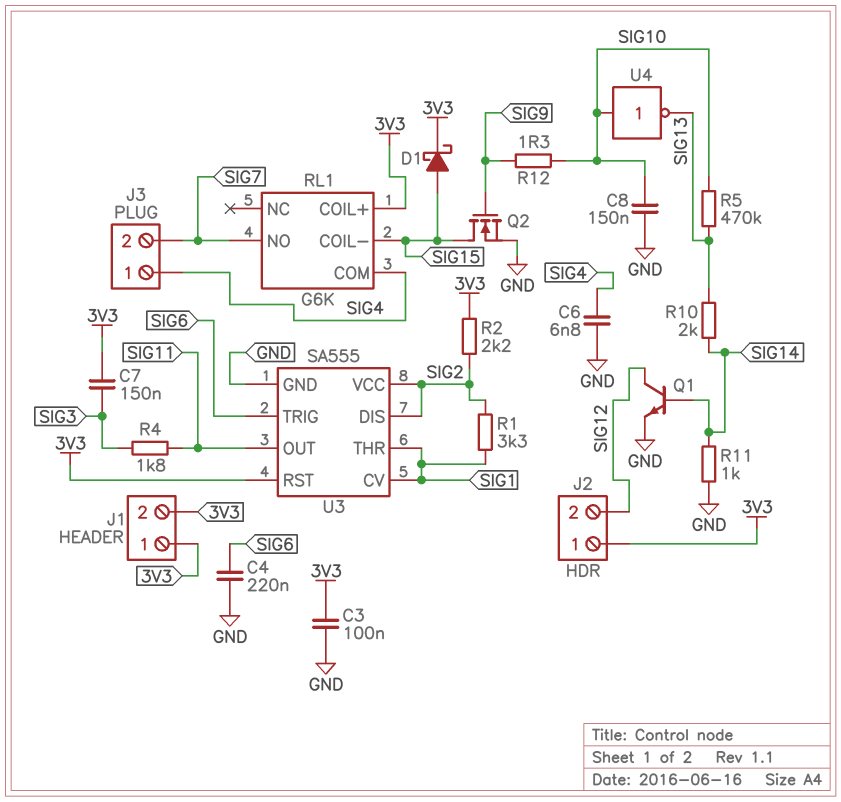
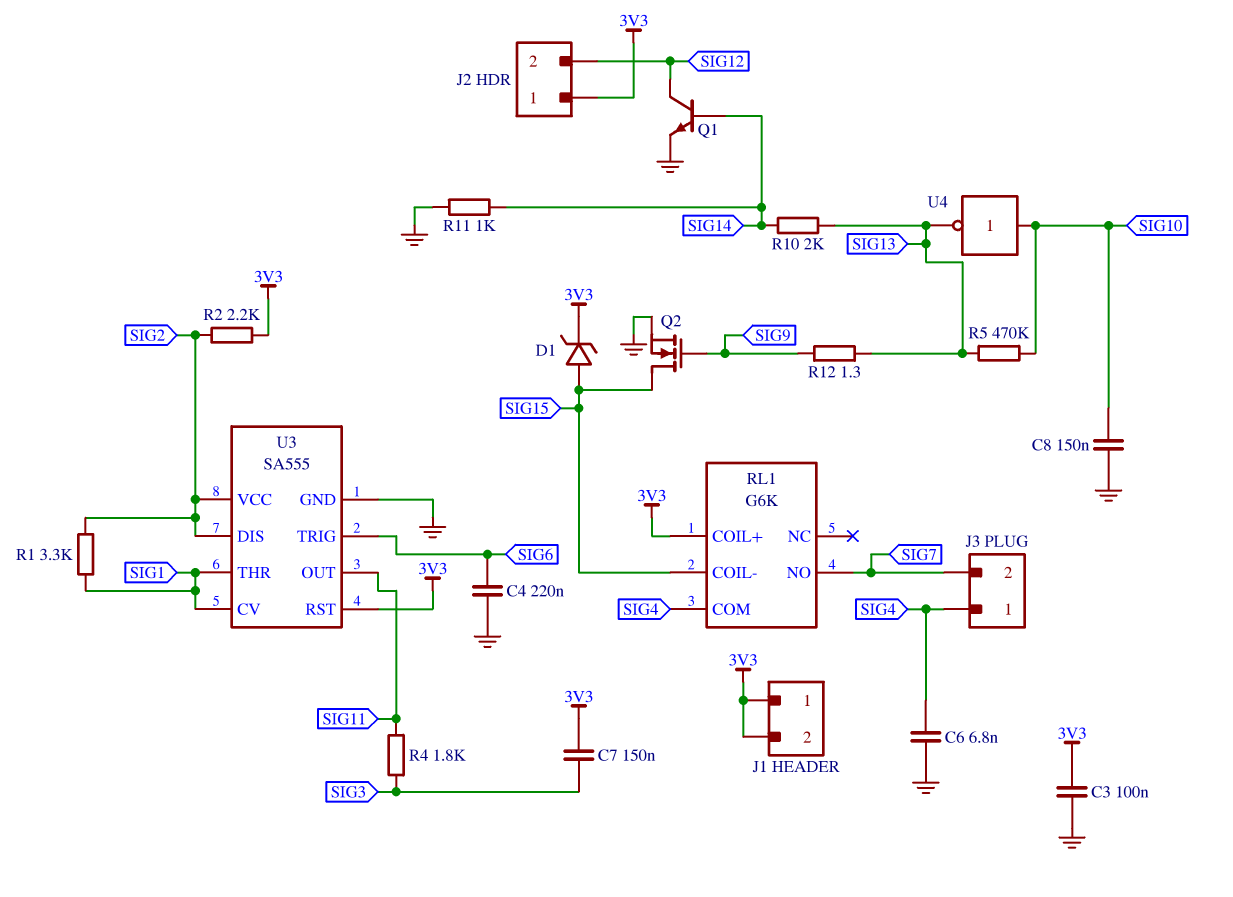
D1: schottky (A SIG15, K 3V3) -> zener (A SIG15, K 3V3)
R12: 1.3 (SIG9, SIG10) -> 1.3 (SIG9, SIG13)

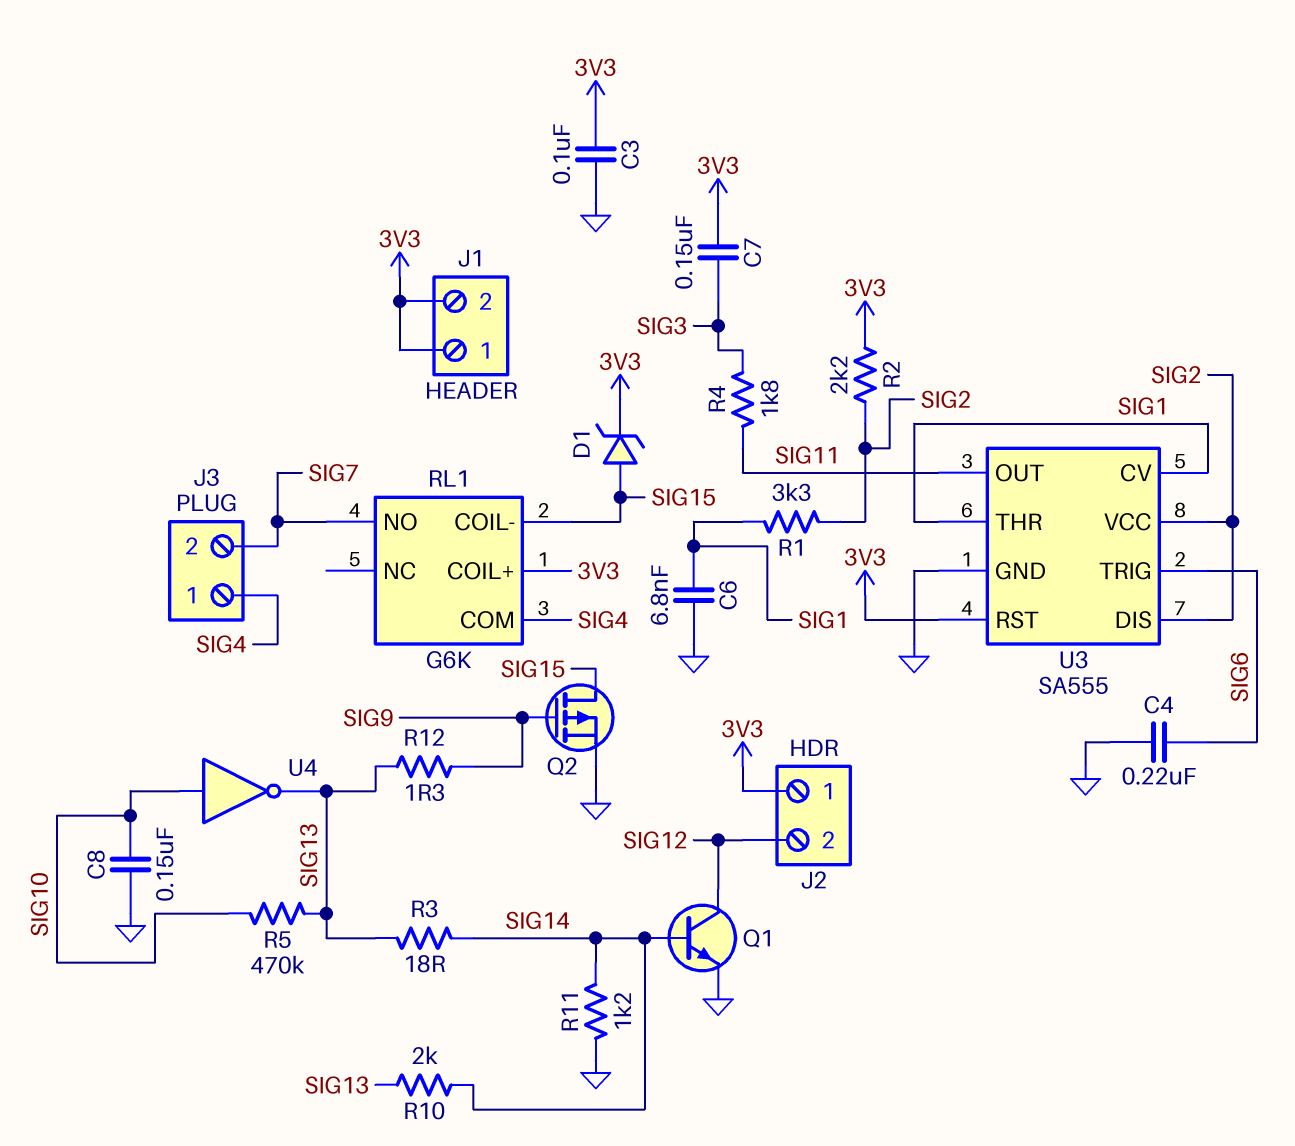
C6: 6.8nF (GND, SIG4) -> 6.8nF (GND, SIG1)
Q2: NMOS (G SIG9, D SIG15, S GND) -> PMOS (G SIG9, D SIG15, S GND)
R3: none -> 18 (SIG13, SIG14)
R11: 1k (GND, SIG14) -> 1.2k (GND, SIG14)

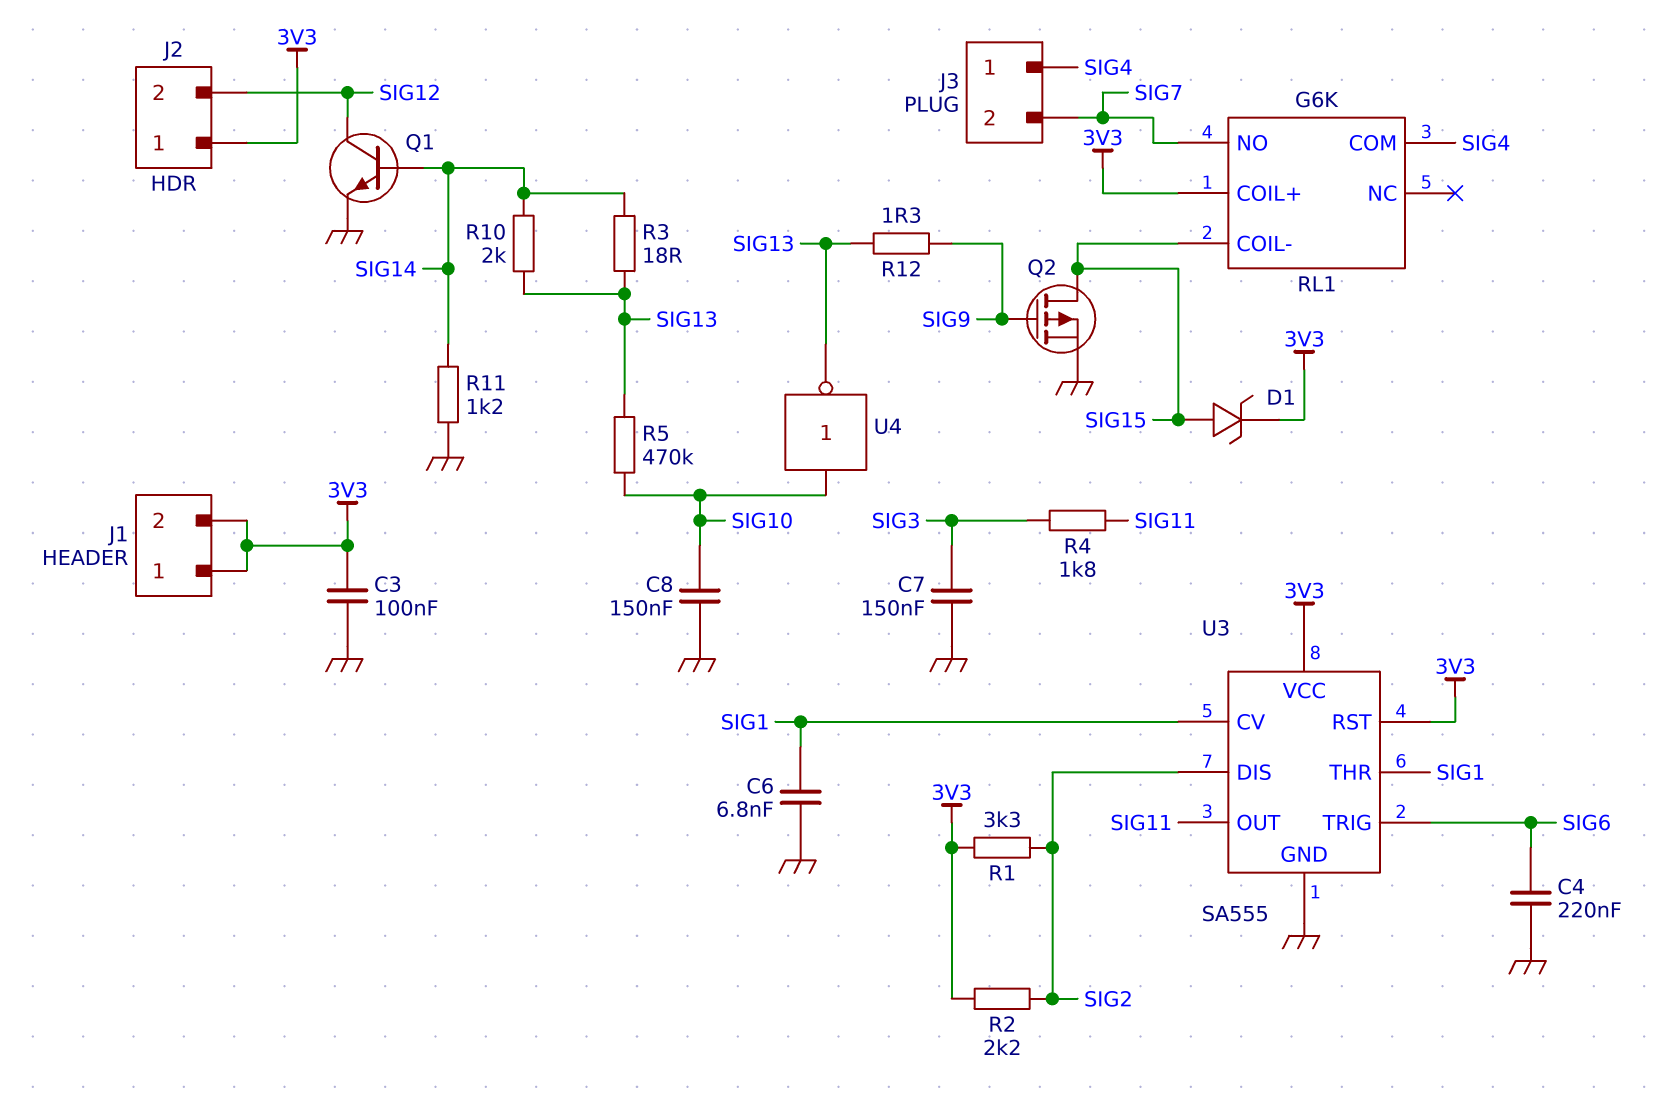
C7: 150nF (3V3, SIG3) -> 150nF (GND, SIG3)
R1: 3.3k (SIG1, SIG2) -> 3.3k (3V3, SIG2)
U3 pin VCC: SIG2 -> 3V3

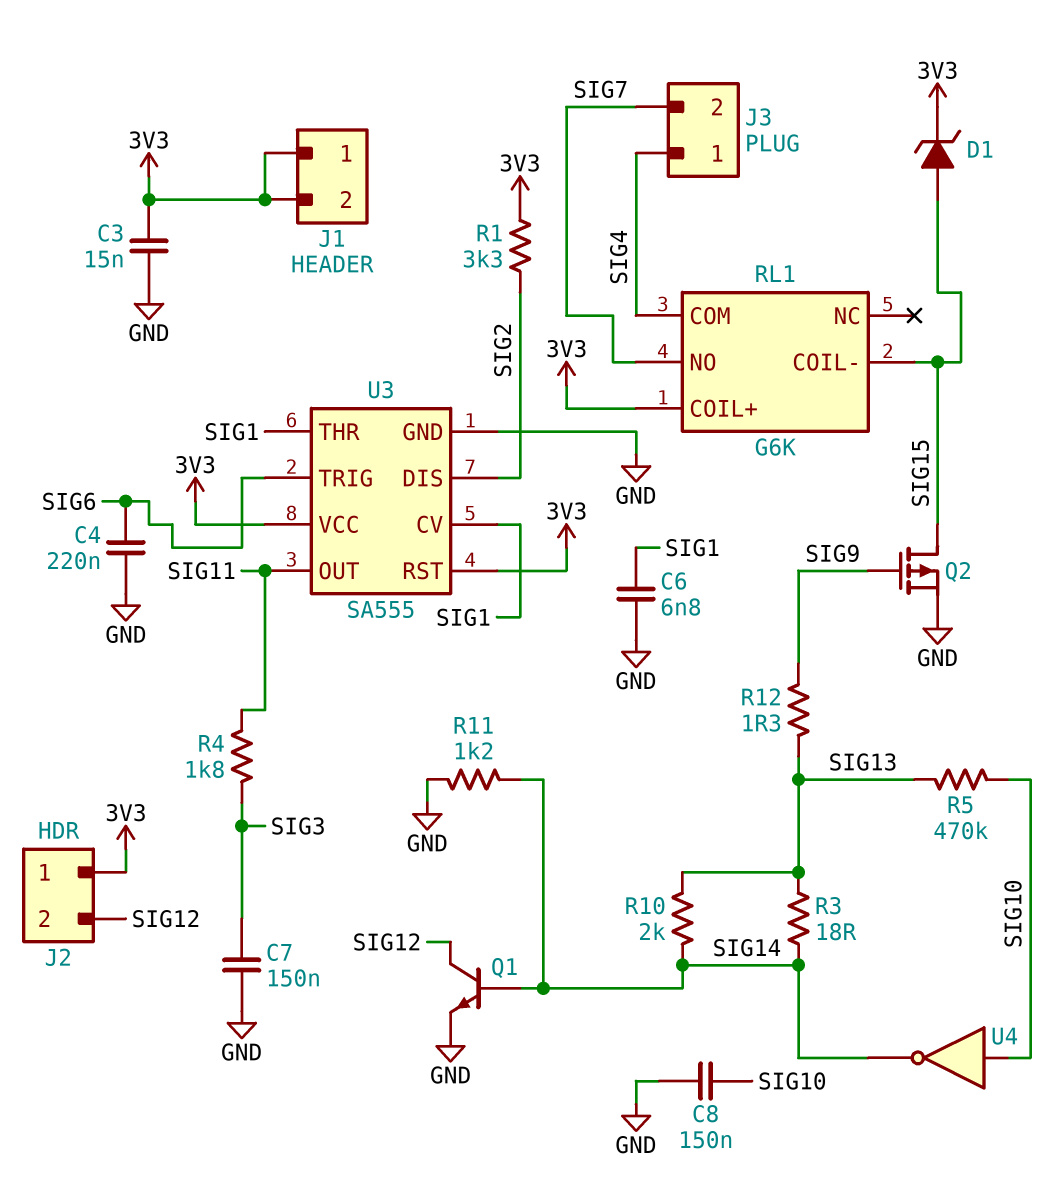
C3: 100nF (3V3, GND) -> 15nF (3V3, GND)
R2: 2.2k (3V3, SIG2) -> none
U4: NOT (in SIG10, out SIG13) -> NOT (in SIG10, out SIG14)

